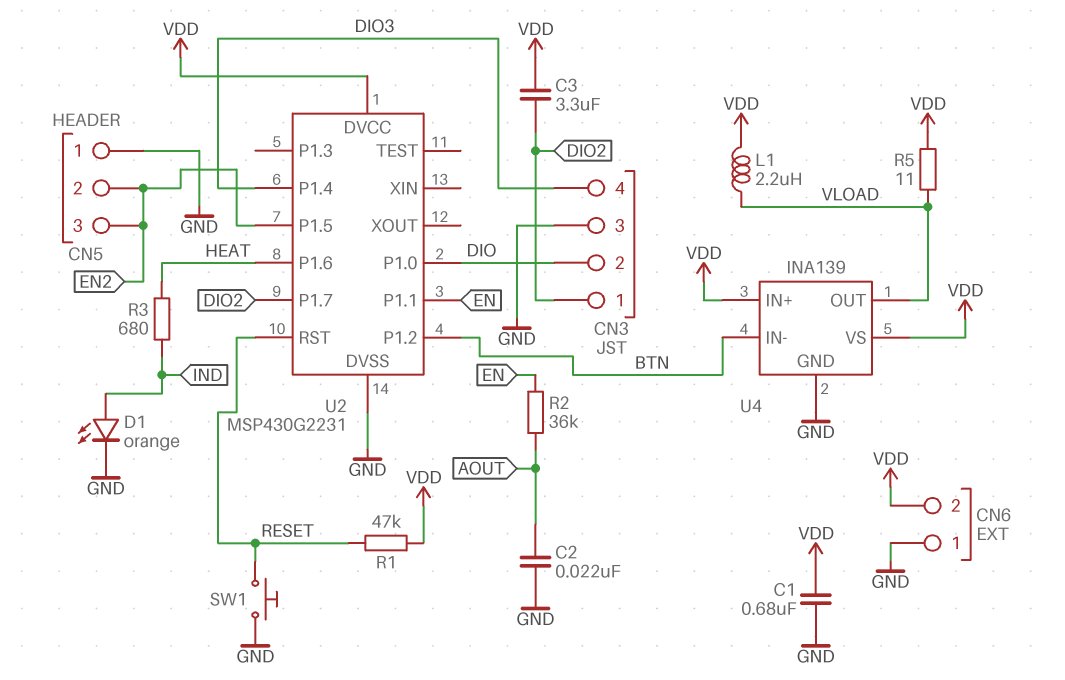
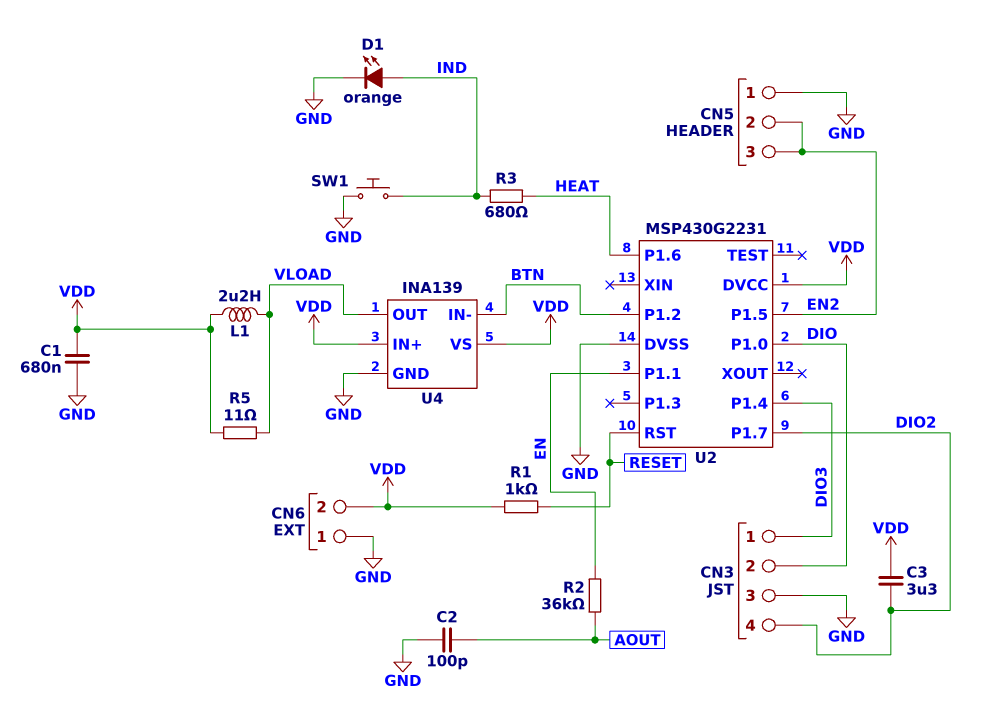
C2: 22nF (AOUT, GND) -> 100pF (AOUT, GND)
CN3 pin 1: DIO2 -> DIO3
CN3 pin 4: DIO3 -> DIO2
R1: 47k (RESET, VDD) -> 1k (RESET, VDD)
SW1: button (GND, RESET) -> button (GND, IND)

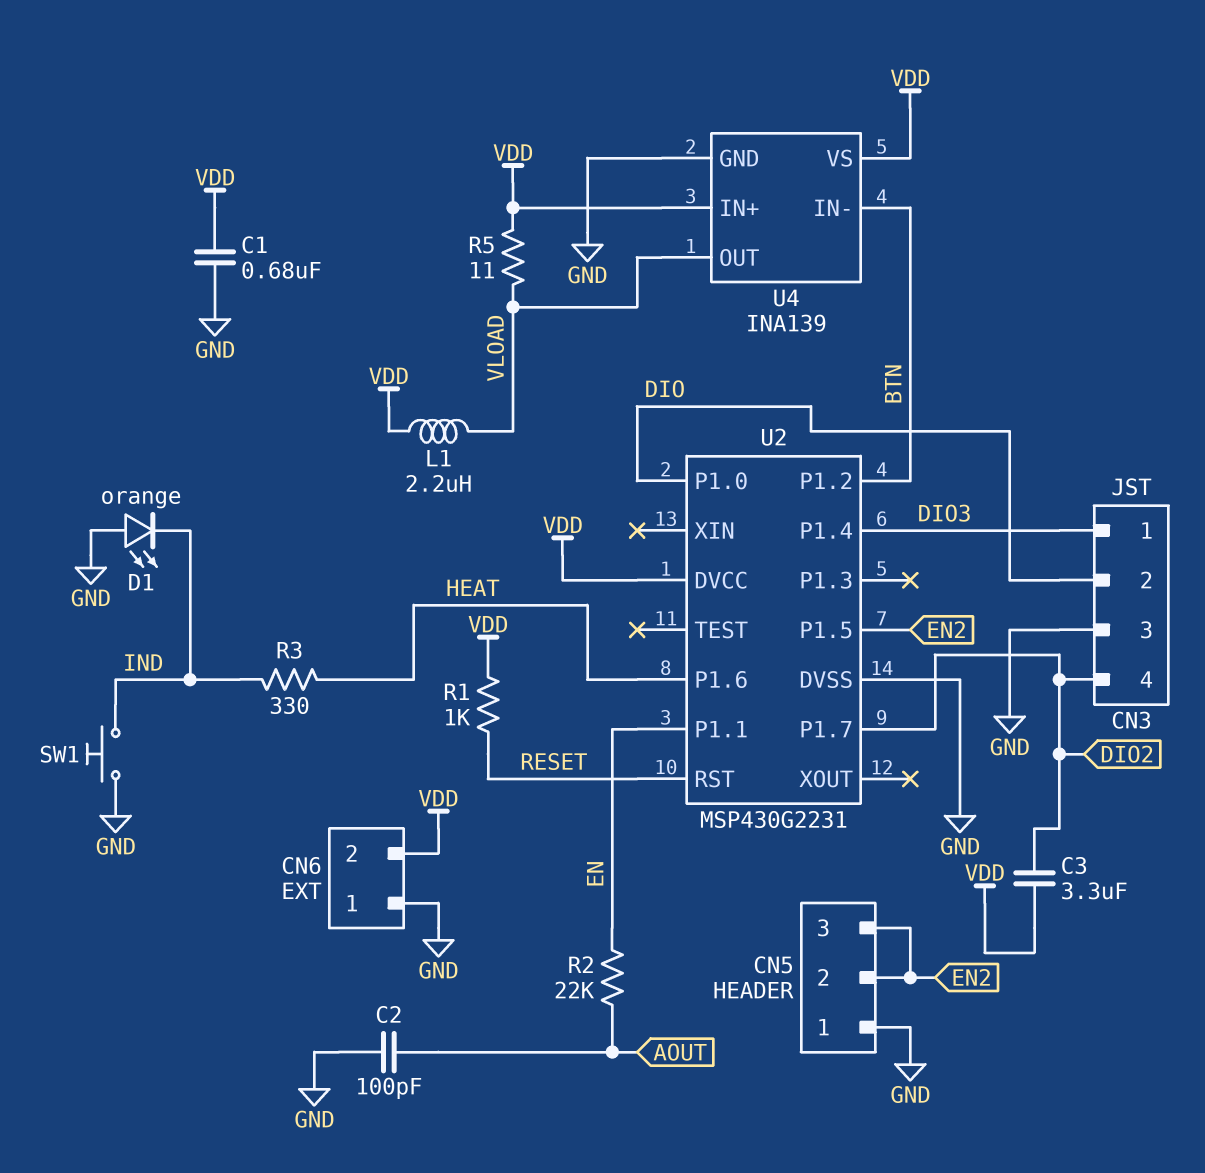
D1: LED orange (A IND, K GND) -> LED orange (A GND, K IND)
R2: 36k (AOUT, EN) -> 22k (AOUT, EN)
R3: 680 (HEAT, IND) -> 330 (HEAT, IND)

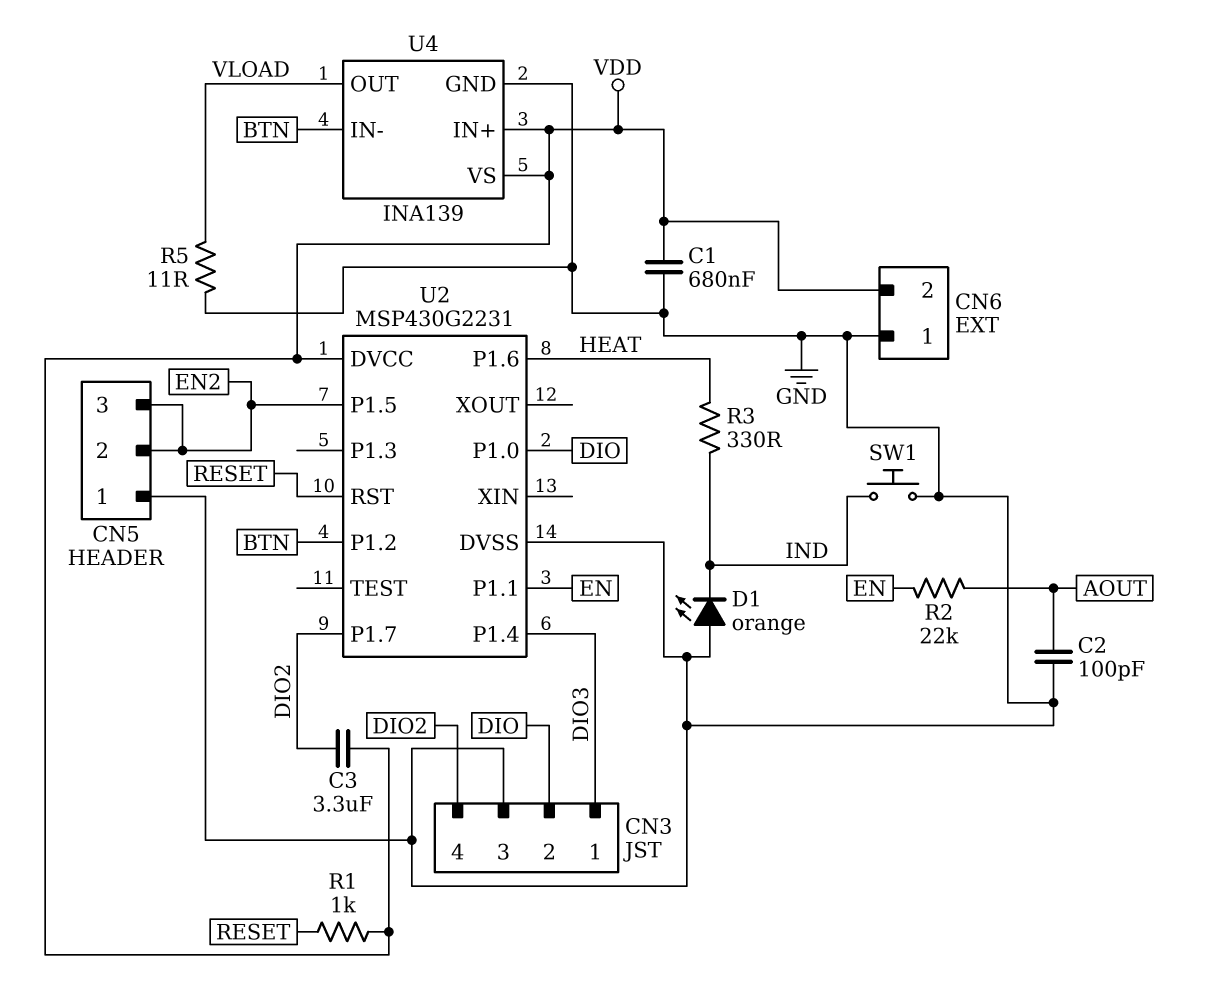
L1: 2.2uH (VDD, VLOAD) -> none
R5: 11 (VDD, VLOAD) -> 11 (GND, VLOAD)

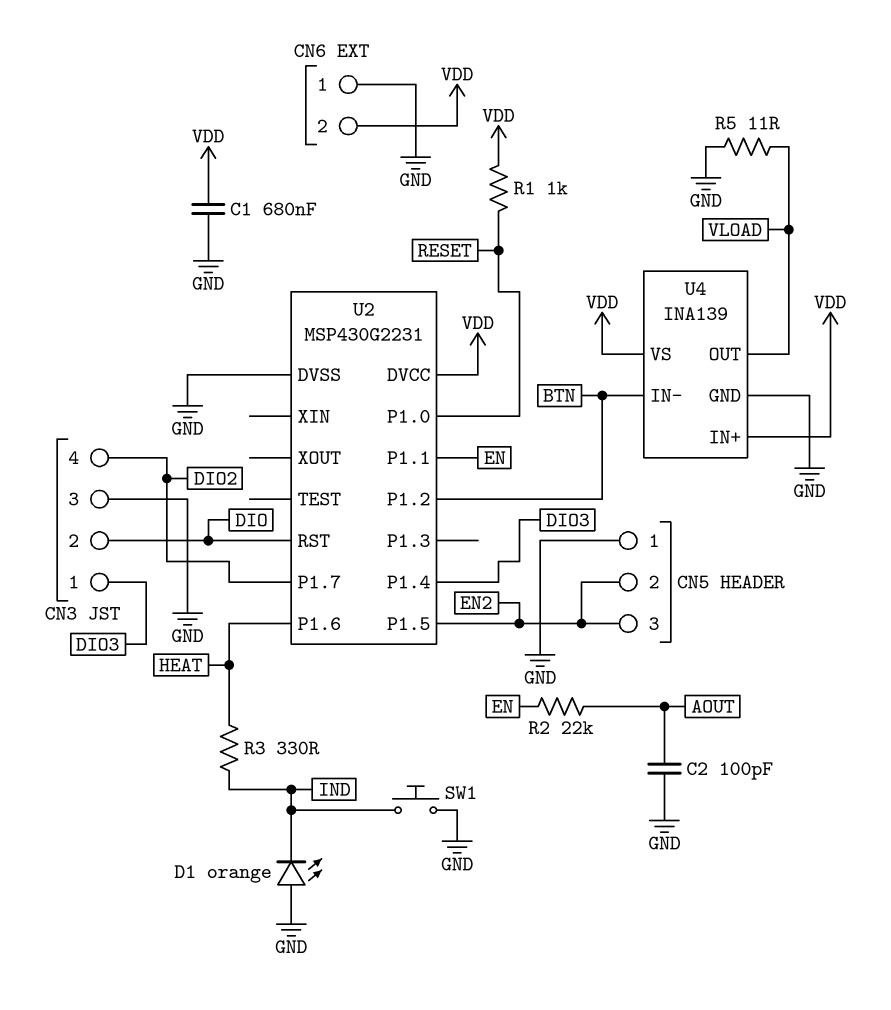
C3: 3.3uF (DIO2, VDD) -> none
U2 pin P1.0: DIO -> RESET
U2 pin RST: RESET -> DIO

